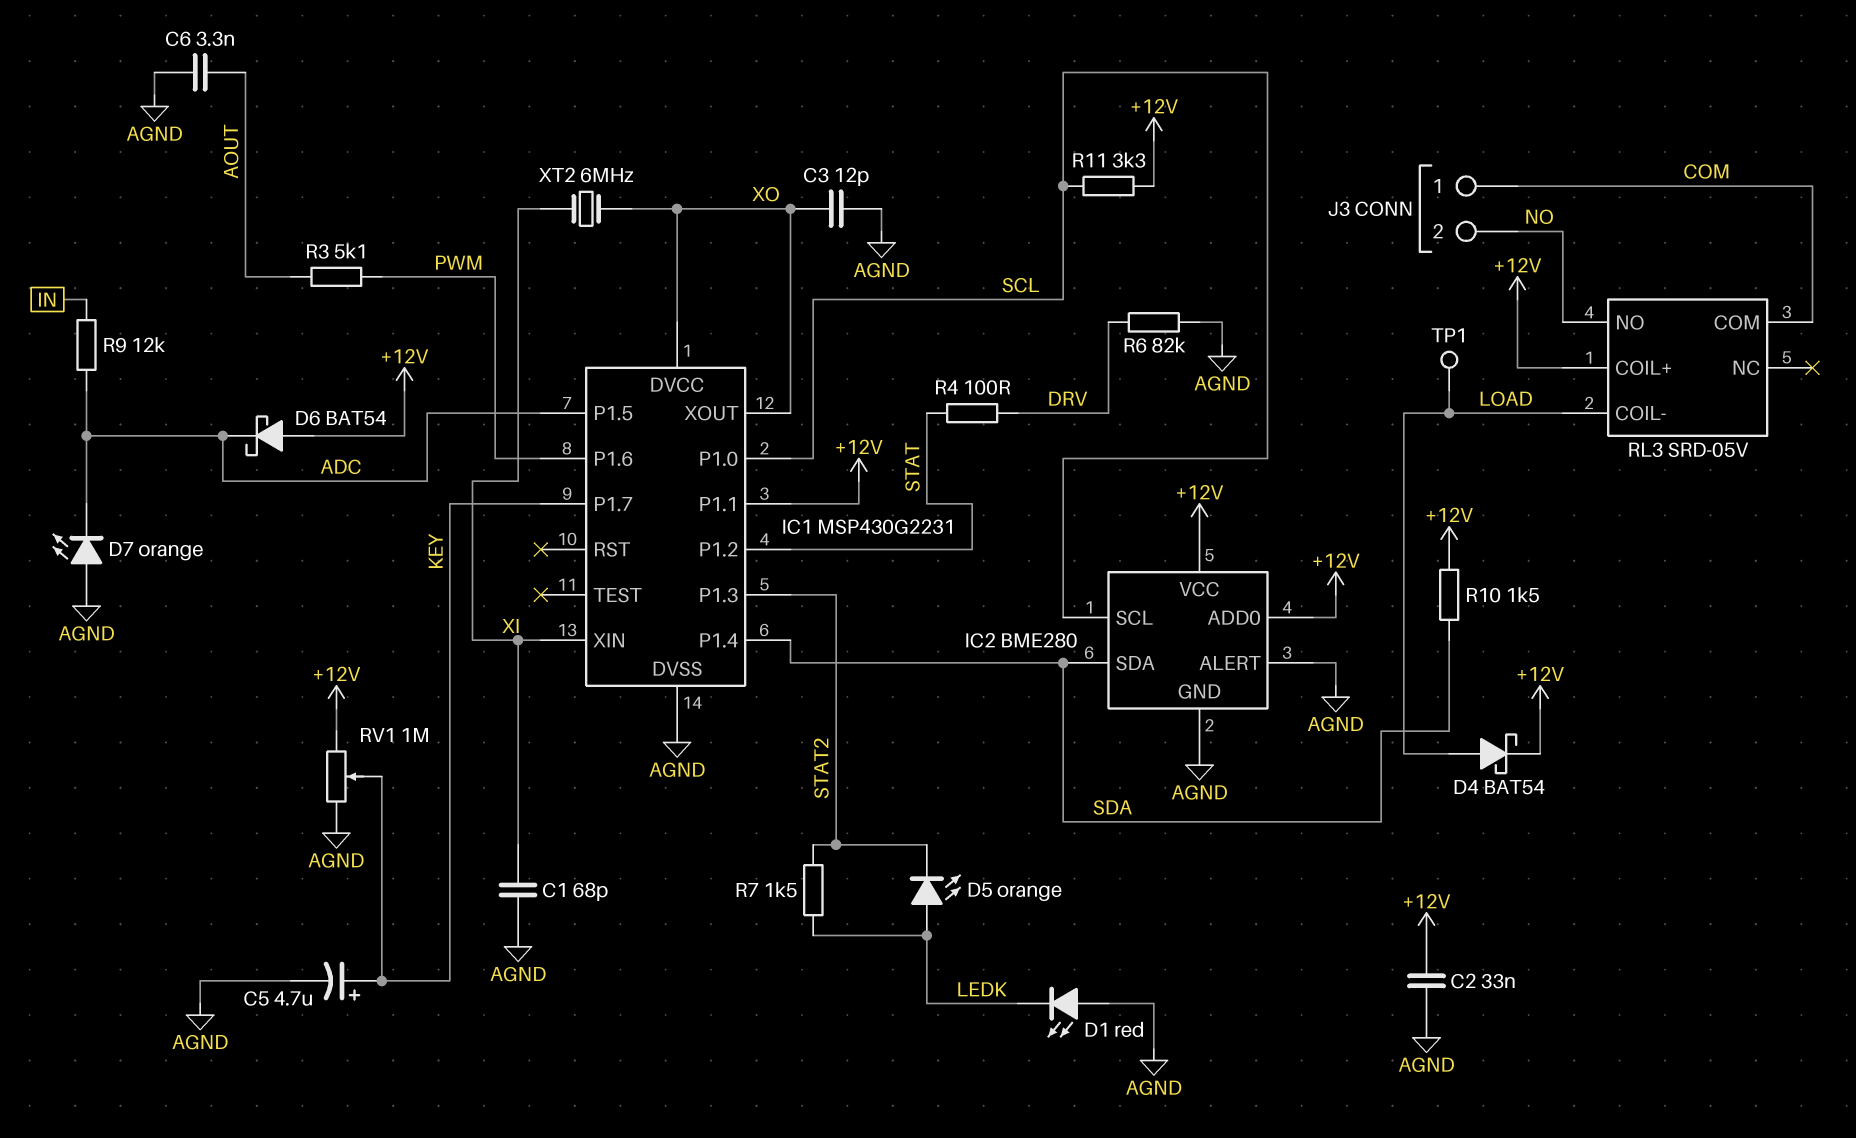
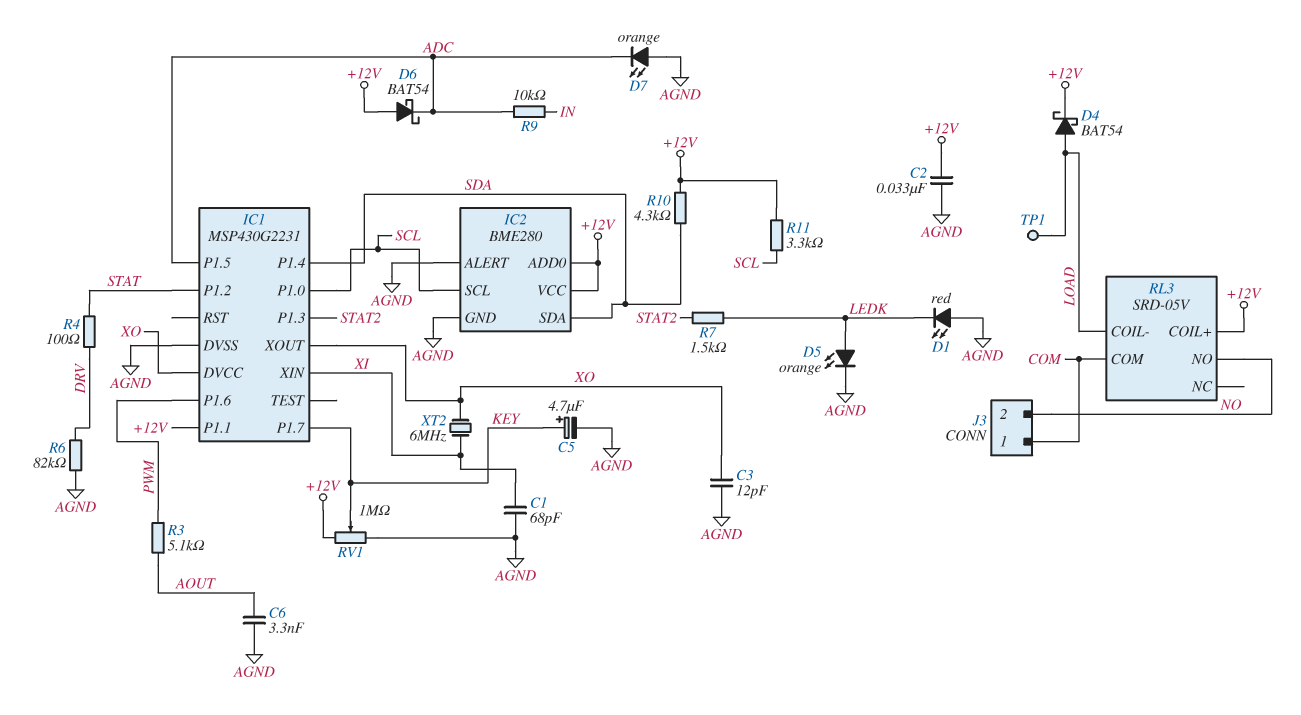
D5: LED orange (A LEDK, K STAT2) -> LED orange (A LEDK, K AGND)
R9: 12k (ADC, IN) -> 10k (ADC, IN)
R10: 1.5k (+12V, SDA) -> 4.3k (+12V, SDA)

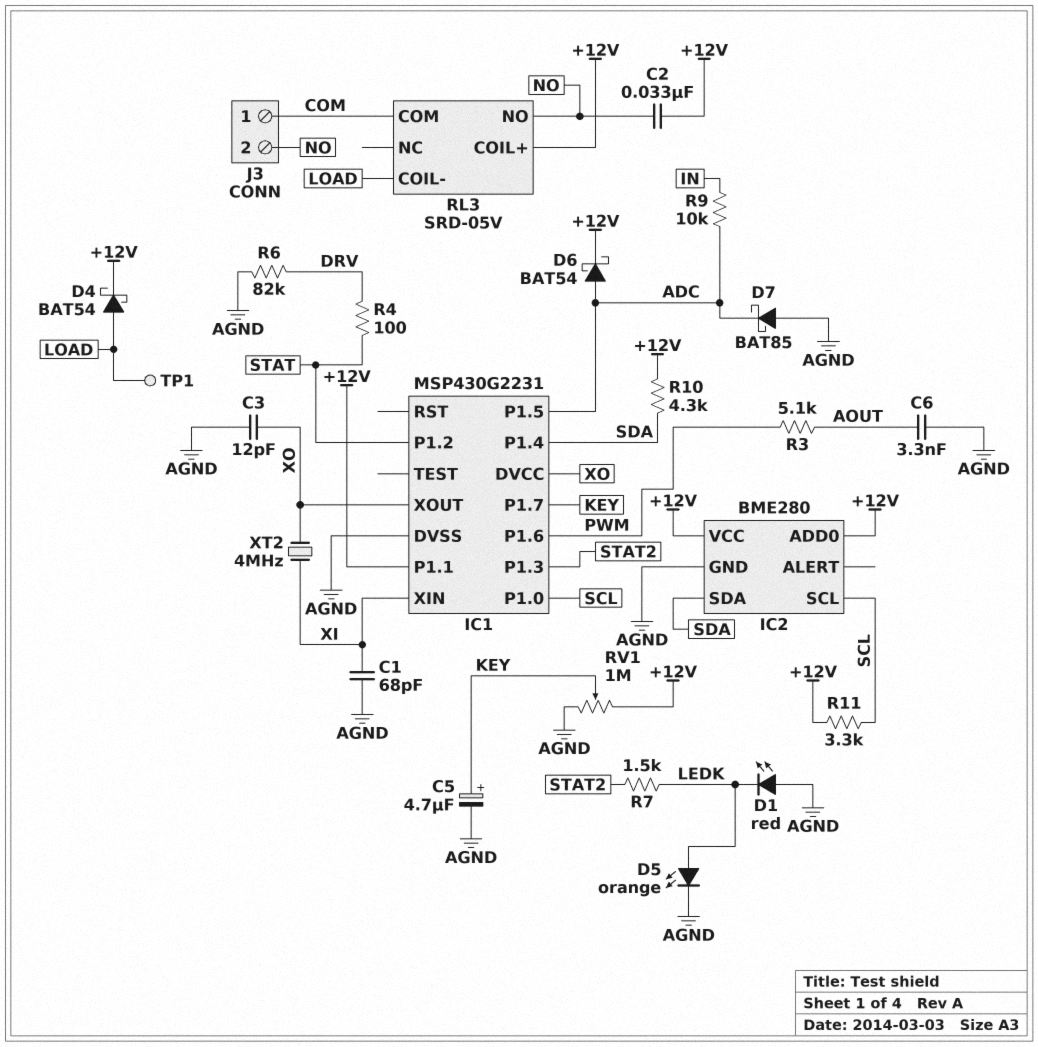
C2: 33nF (+12V, AGND) -> 33nF (+12V, NO)
D6: schottky BAT54 (A +12V, K ADC) -> schottky BAT54 (A ADC, K +12V)
D7: LED orange (A AGND, K ADC) -> schottky BAT85 (A AGND, K ADC)
IC2 pin ALERT: AGND -> none
XT2: 6MHz (XI, XO) -> 4MHz (XI, XO)

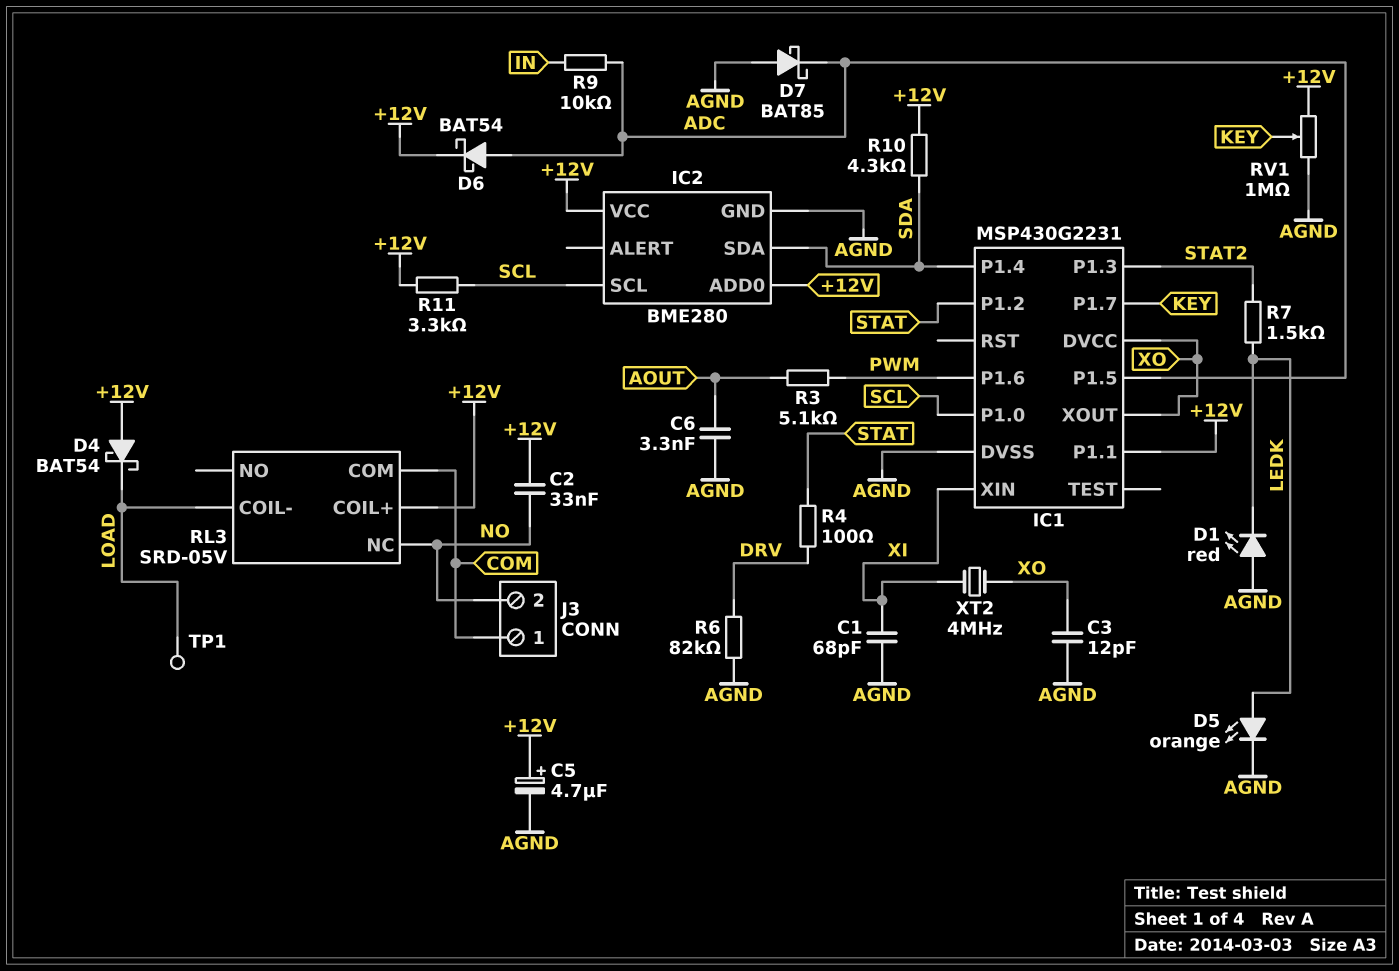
C5: 4.7uF (plus KEY, minus AGND) -> 4.7uF (plus +12V, minus AGND)
D4: schottky BAT54 (A LOAD, K +12V) -> schottky BAT54 (A +12V, K LOAD)
RL3 pin NC: none -> NO
RL3 pin NO: NO -> none

